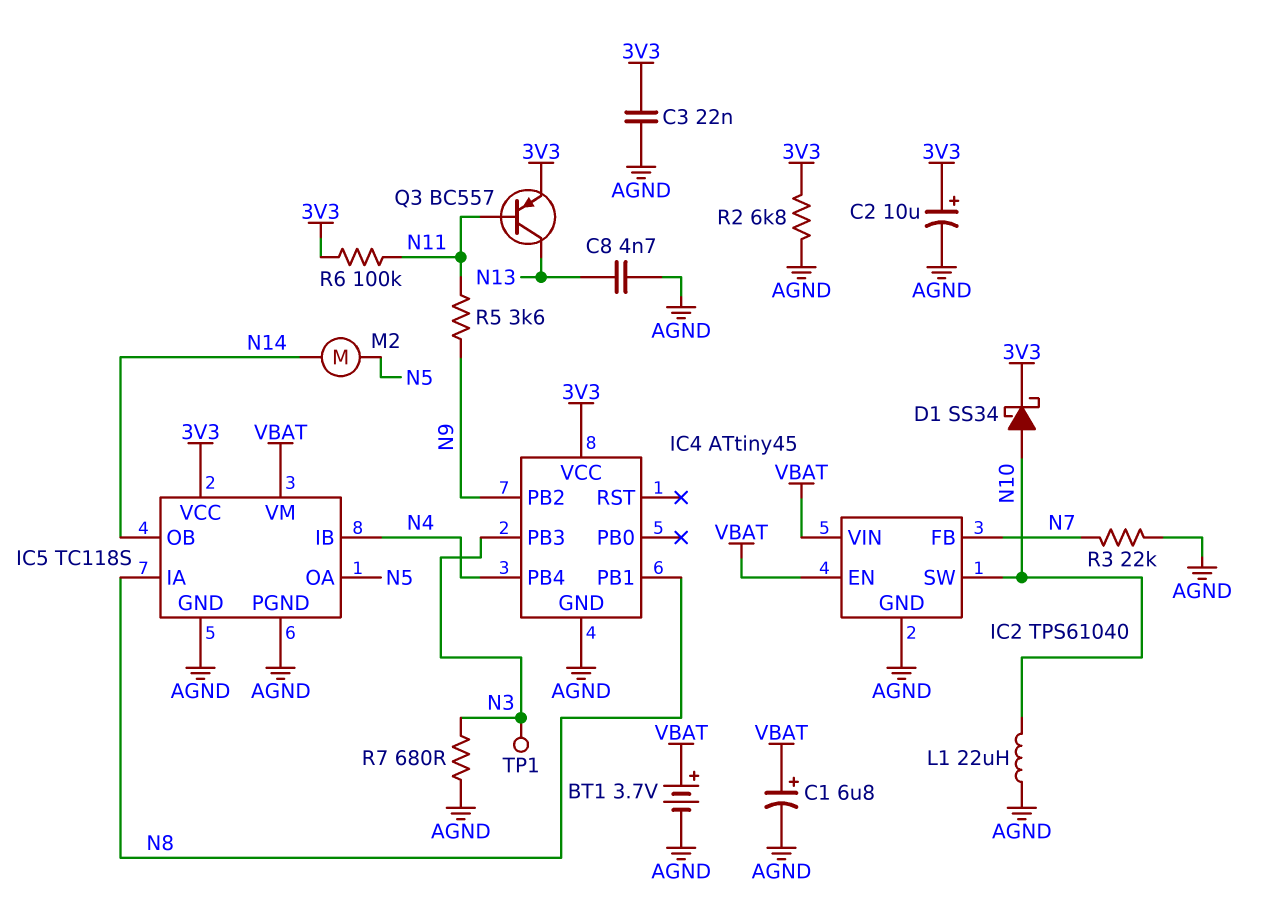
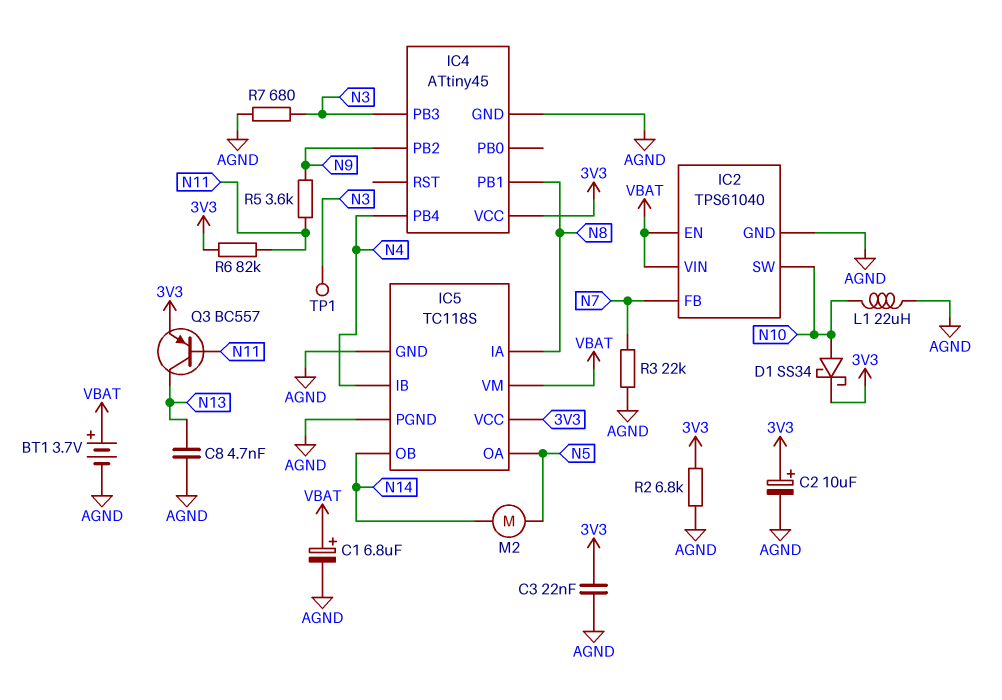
R6: 100k (3V3, N11) -> 82k (3V3, N11)

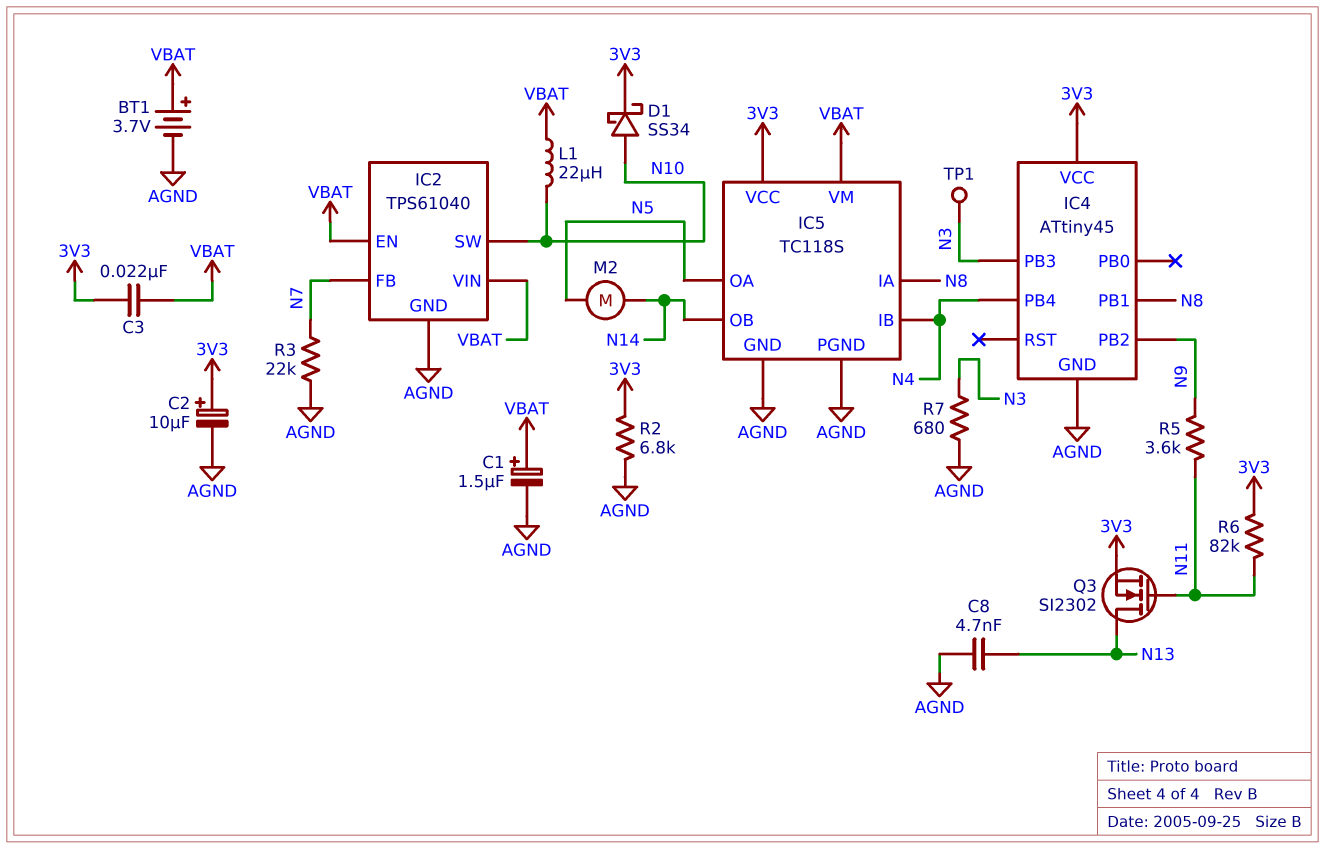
C1: 6.8uF (plus VBAT, minus AGND) -> 1.5uF (plus VBAT, minus AGND)
C3: 22nF (3V3, AGND) -> 22nF (3V3, VBAT)
L1: 22uH (AGND, N10) -> 22uH (N10, VBAT)
Q3: PNP BC557 (B N11, C N13, E 3V3) -> NMOS SI2302 (G N11, D N13, S 3V3)

